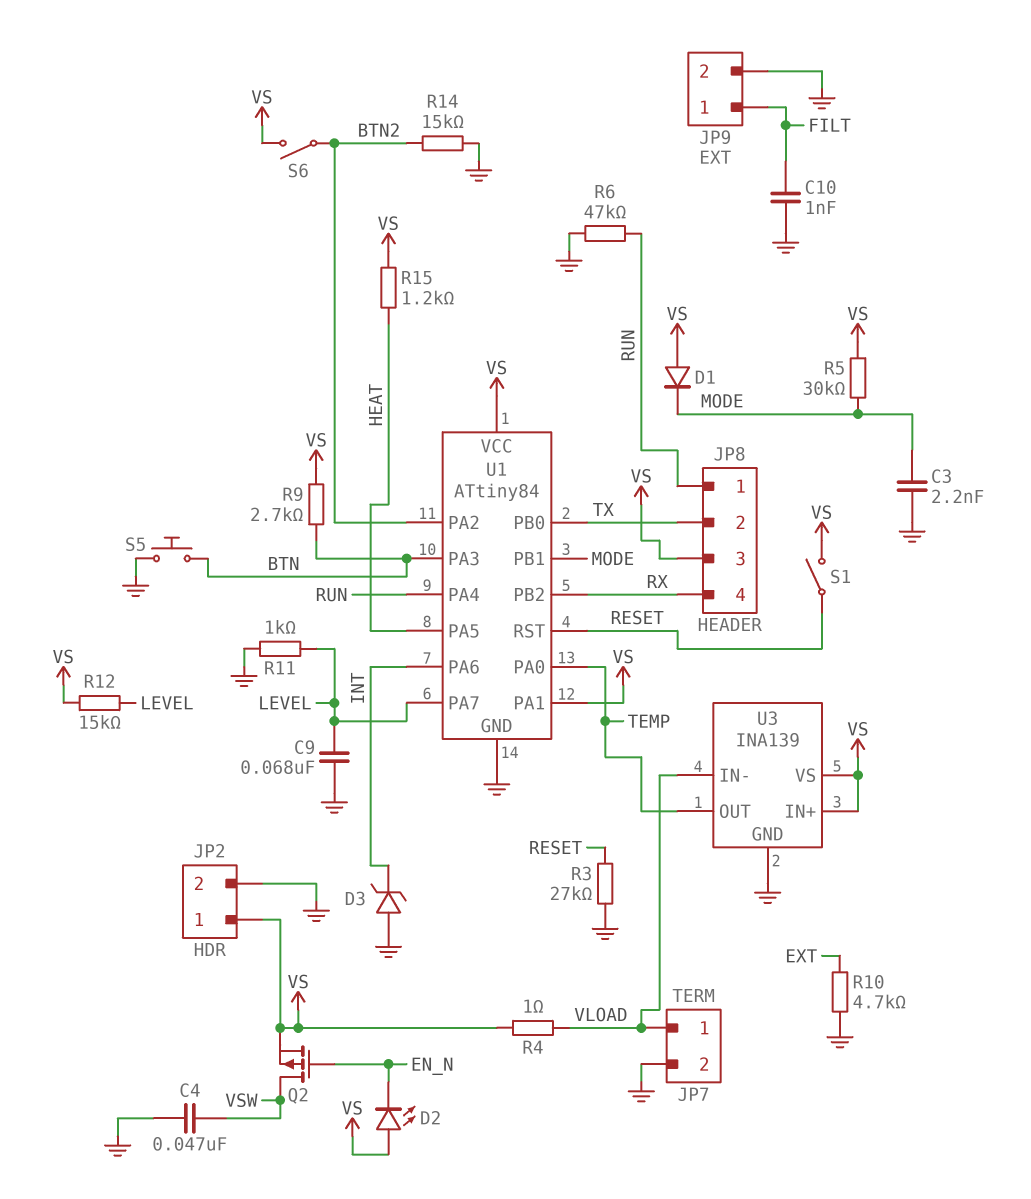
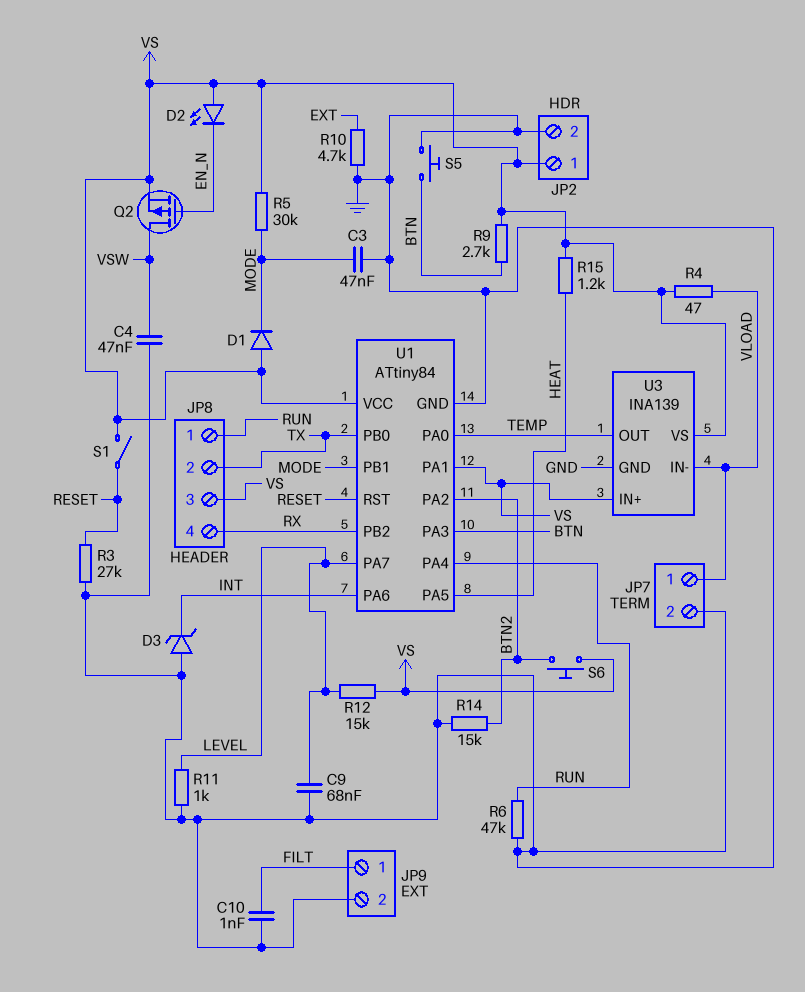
C3: 2.2nF (GND, MODE) -> 47nF (GND, MODE)
R4: 1 (VLOAD, VS) -> 47 (VLOAD, VS)
S6: switch (BTN2, VS) -> button (BTN2, VS)

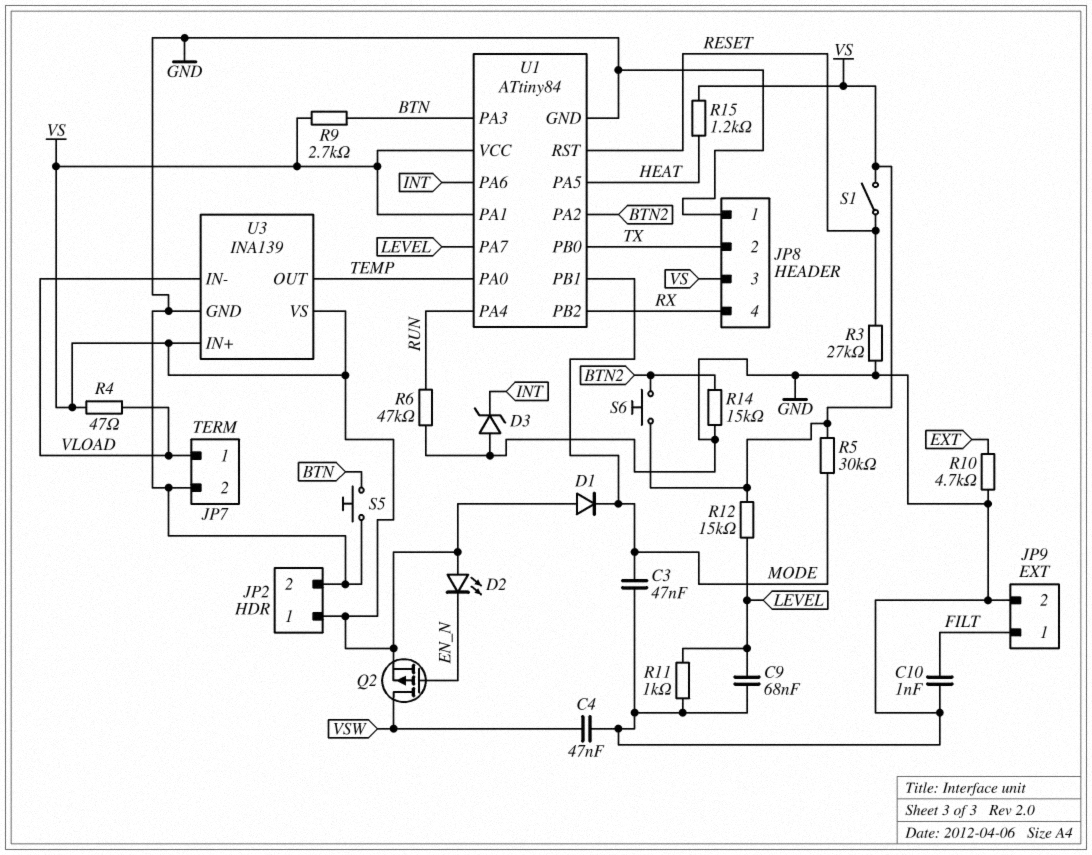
JP8 pin 1: RUN -> GND

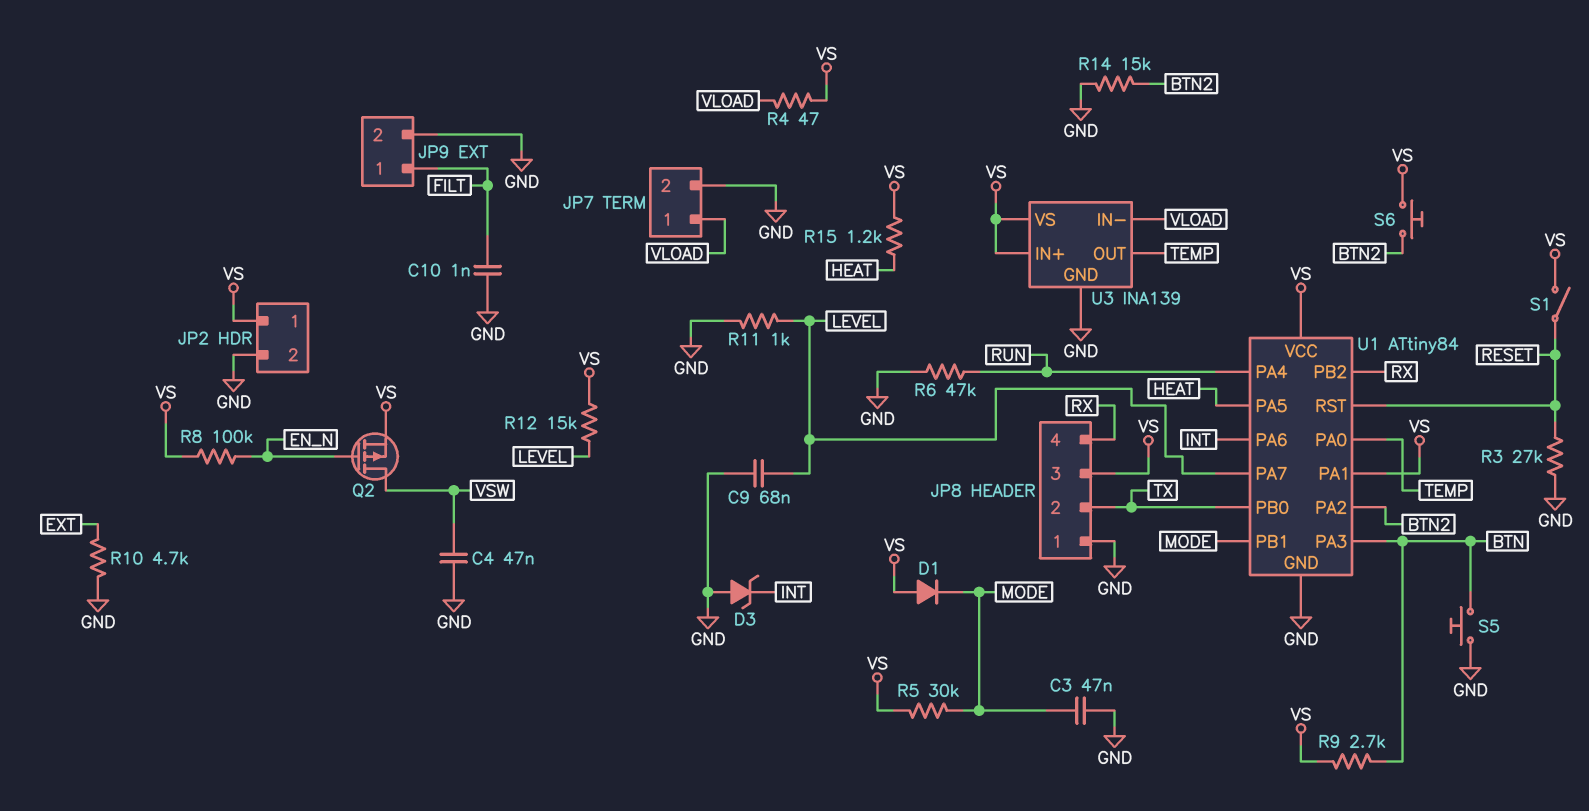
D2: LED (A VS, K EN_N) -> none
R8: none -> 100k (EN_N, VS)

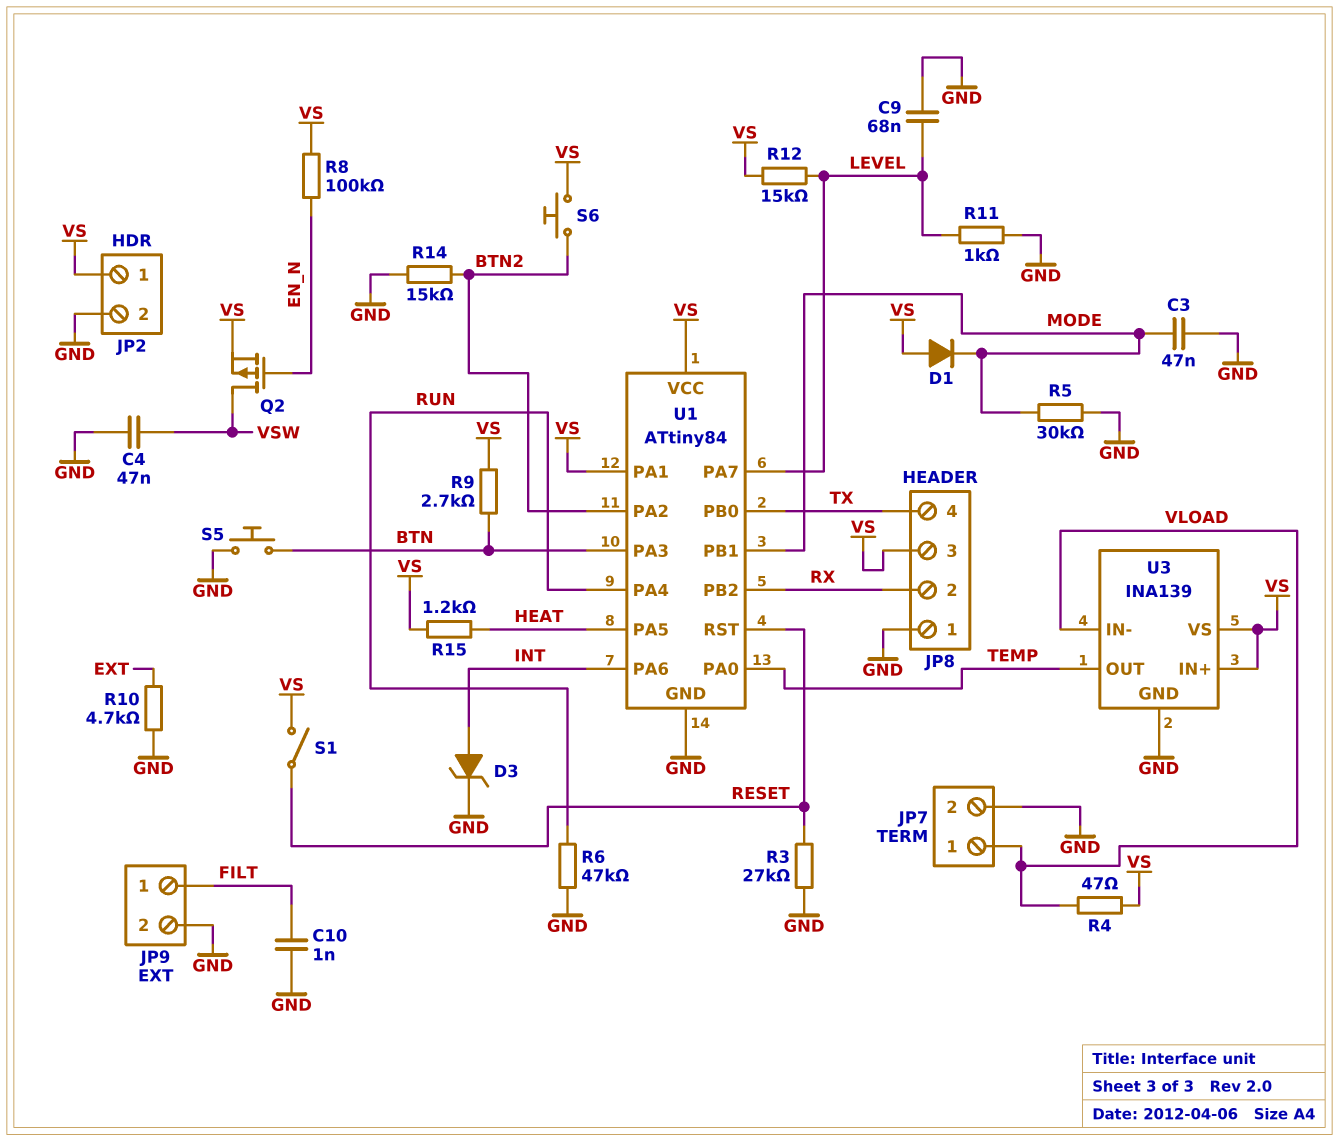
D3: zener (A GND, K INT) -> zener (A INT, K GND)
JP8 pin 2: TX -> RX
JP8 pin 4: RX -> TX
R5: 30k (MODE, VS) -> 30k (GND, MODE)

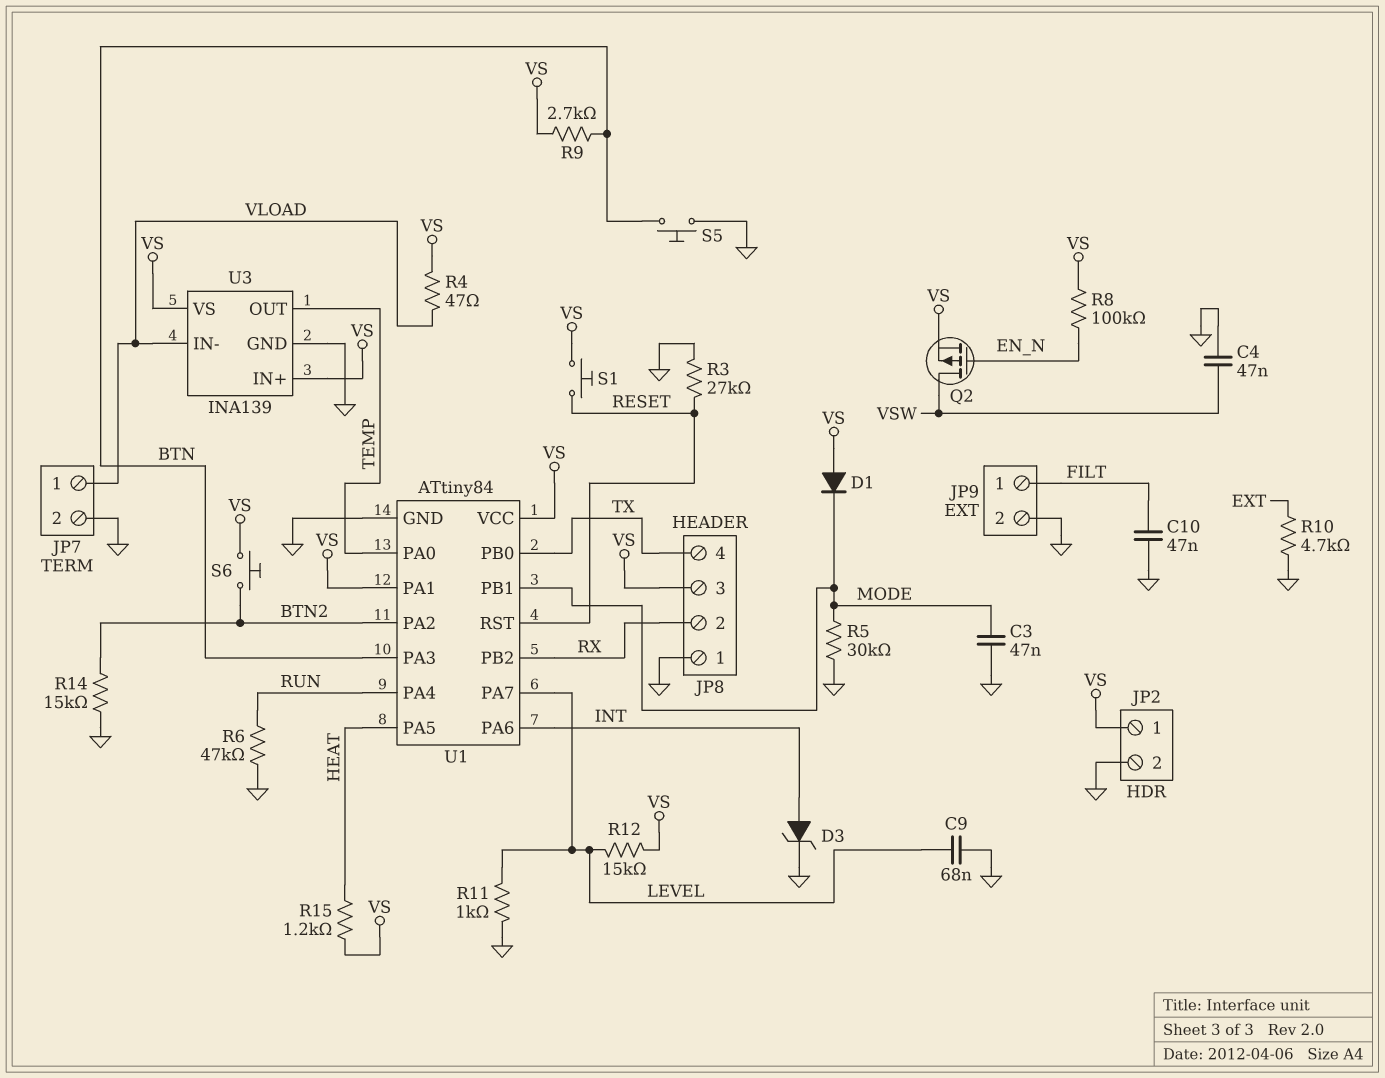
C10: 1nF (FILT, GND) -> 47nF (FILT, GND)
S1: switch (RESET, VS) -> button (RESET, VS)

